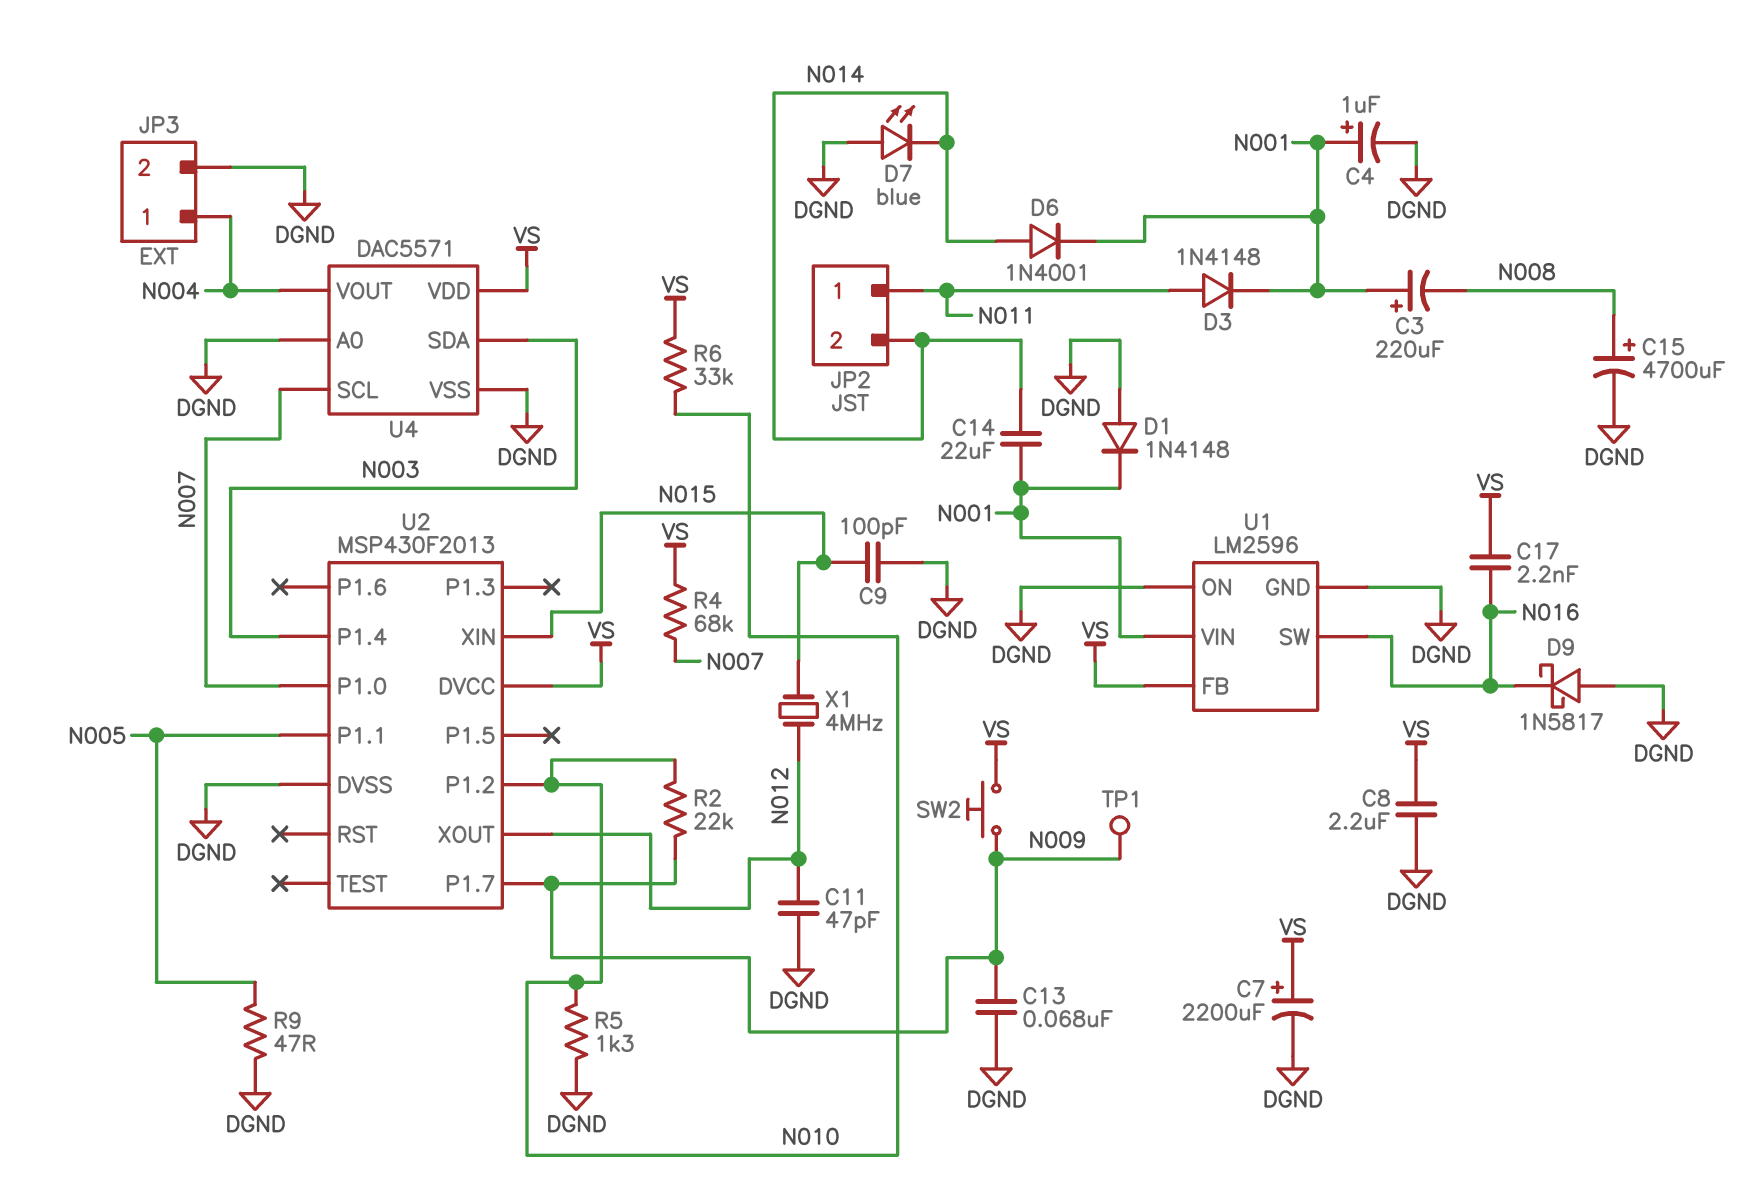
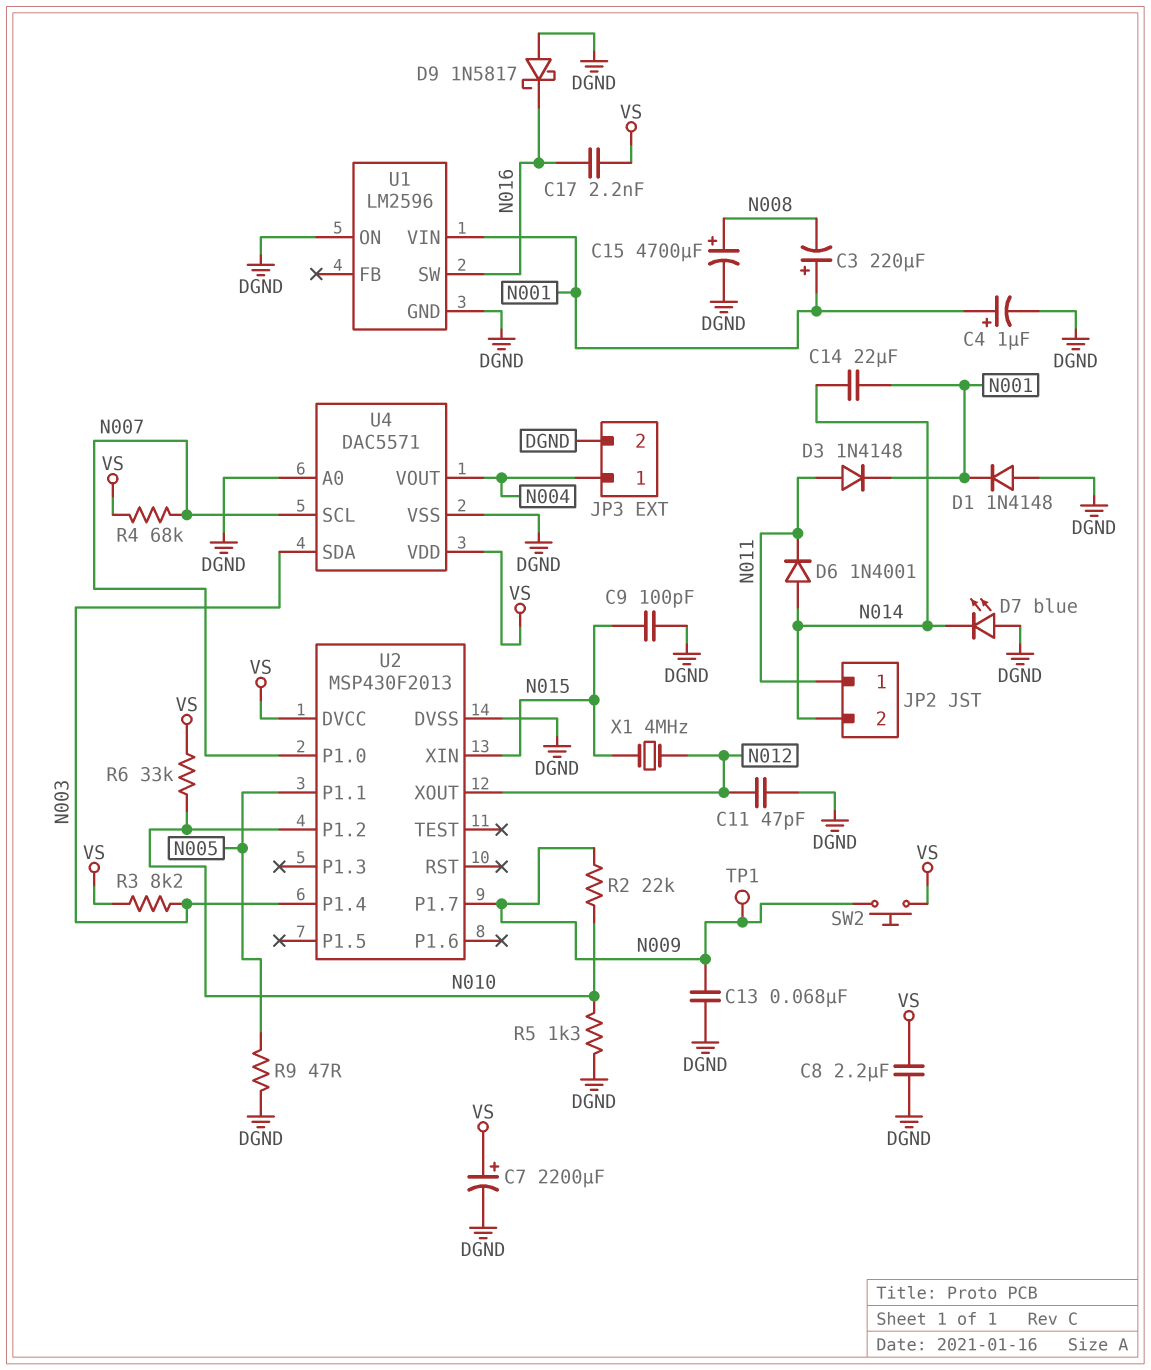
D6: diode 1N4001 (A N014, K N001) -> diode 1N4001 (A N014, K N011)
R3: none -> 8.2k (N003, VS)
U1 pin FB: VS -> none

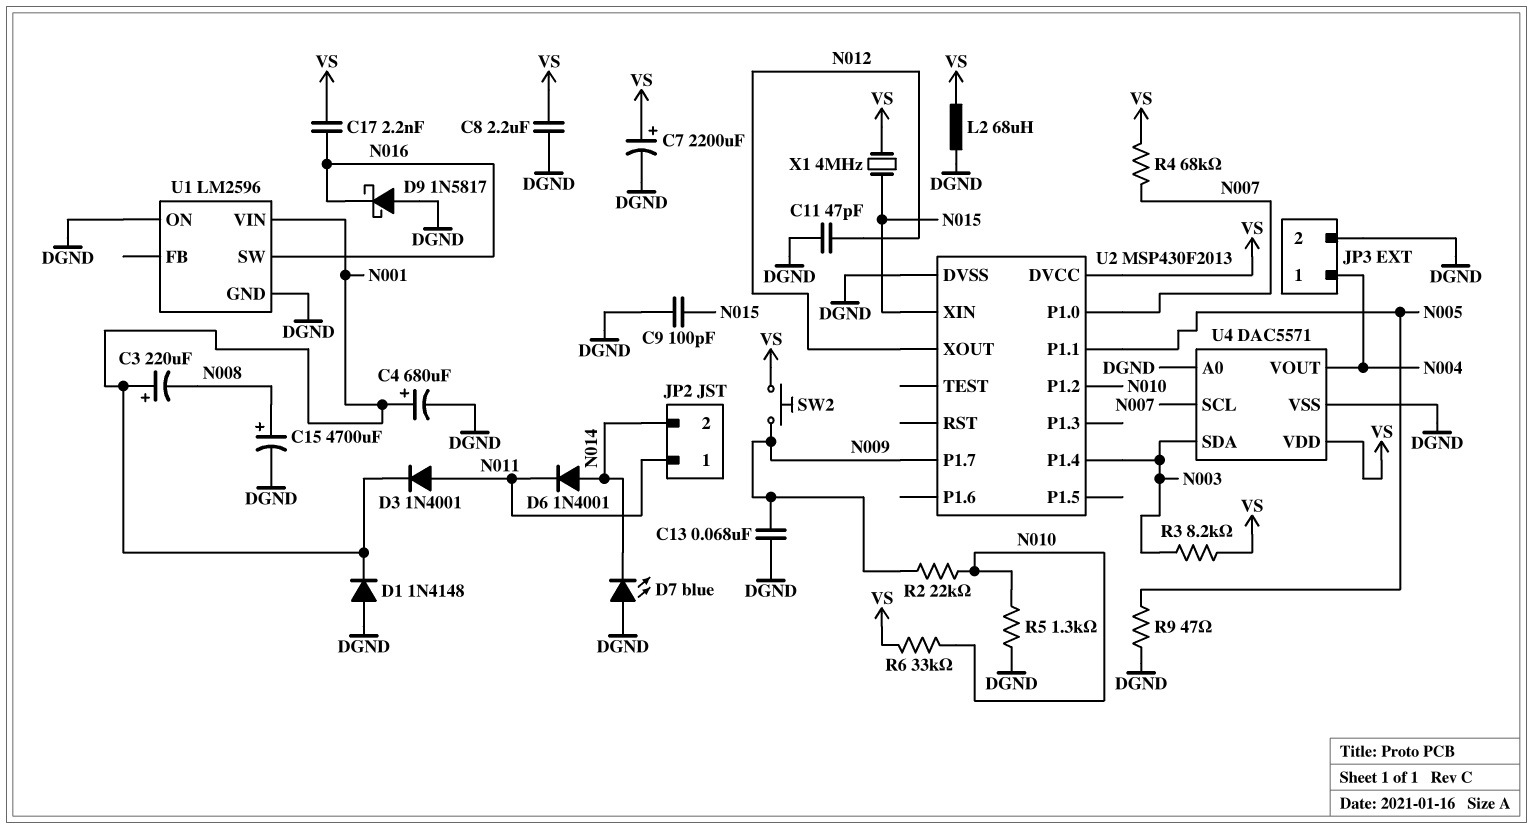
C4: 1uF (plus N001, minus DGND) -> 680uF (plus N001, minus DGND)
C14: 22uF (N001, N014) -> none
D3: diode 1N4148 (A N011, K N001) -> diode 1N4001 (A N011, K N001)
L2: none -> 68uH (DGND, VS)
TP1: test point (N009) -> none
X1: 4MHz (N012, N015) -> 4MHz (N015, VS)

